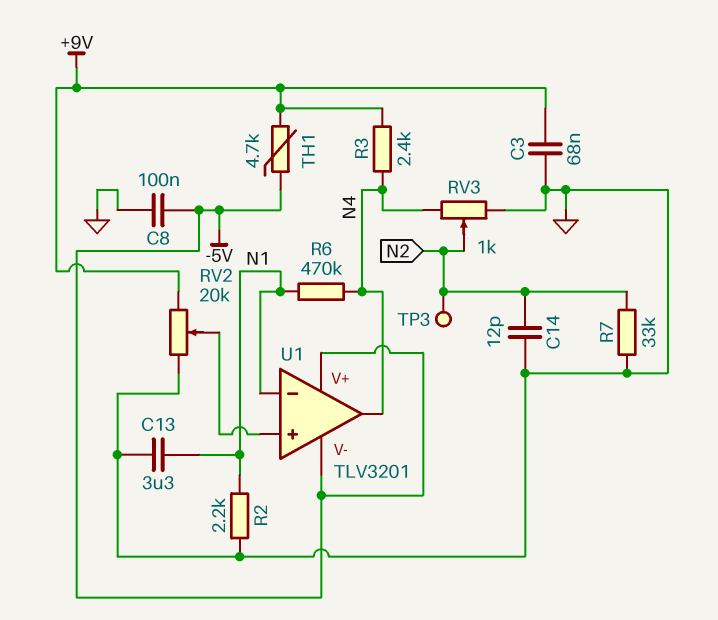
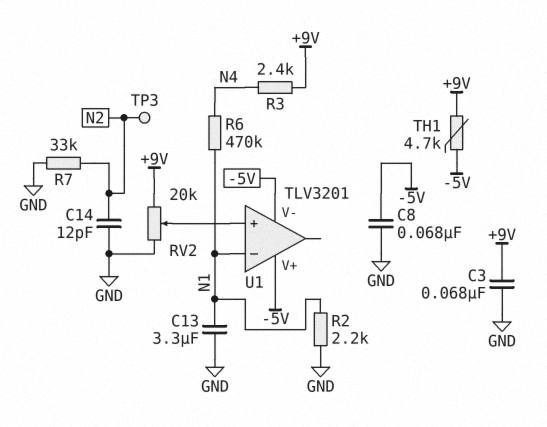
C8: 100nF (-5V, GND) -> 68nF (-5V, GND)
RV3: 1k (GND, N4, wiper N2) -> none
U1 pin out: N4 -> none

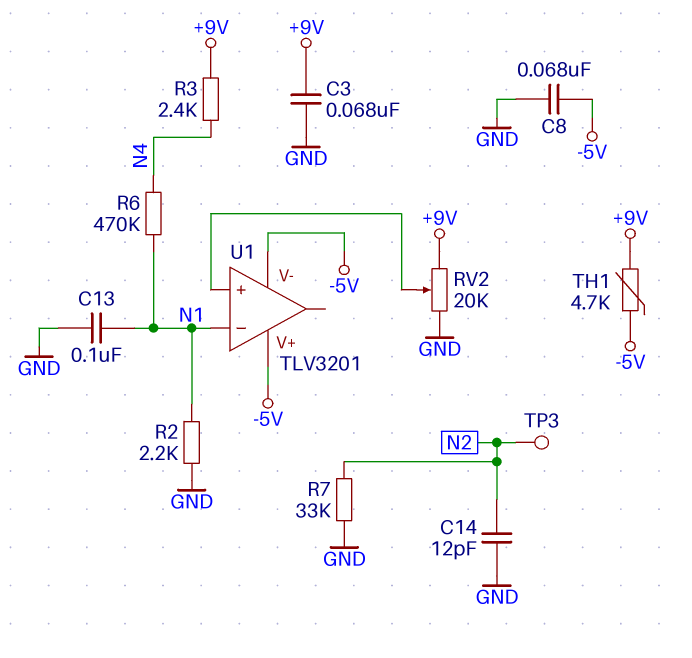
C13: 3.3uF (GND, N1) -> 100nF (GND, N1)

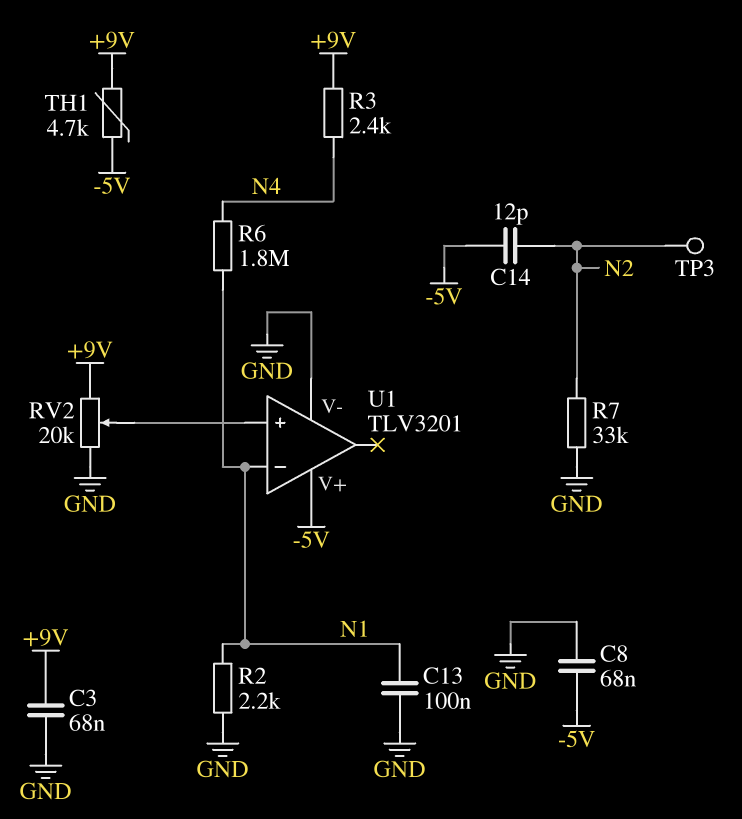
C14: 12pF (GND, N2) -> 12pF (-5V, N2)
R6: 470k (N1, N4) -> 1.8M (N1, N4)
U1 pin V-: -5V -> GND

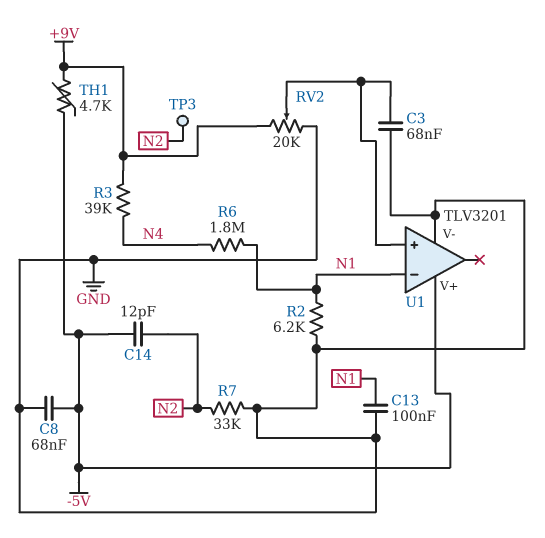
C3: 68nF (+9V, GND) -> 68nF (GND, U1/in+)
R2: 2.2k (GND, N1) -> 6.2k (GND, N1)
R3: 2.4k (+9V, N4) -> 39k (+9V, N4)

